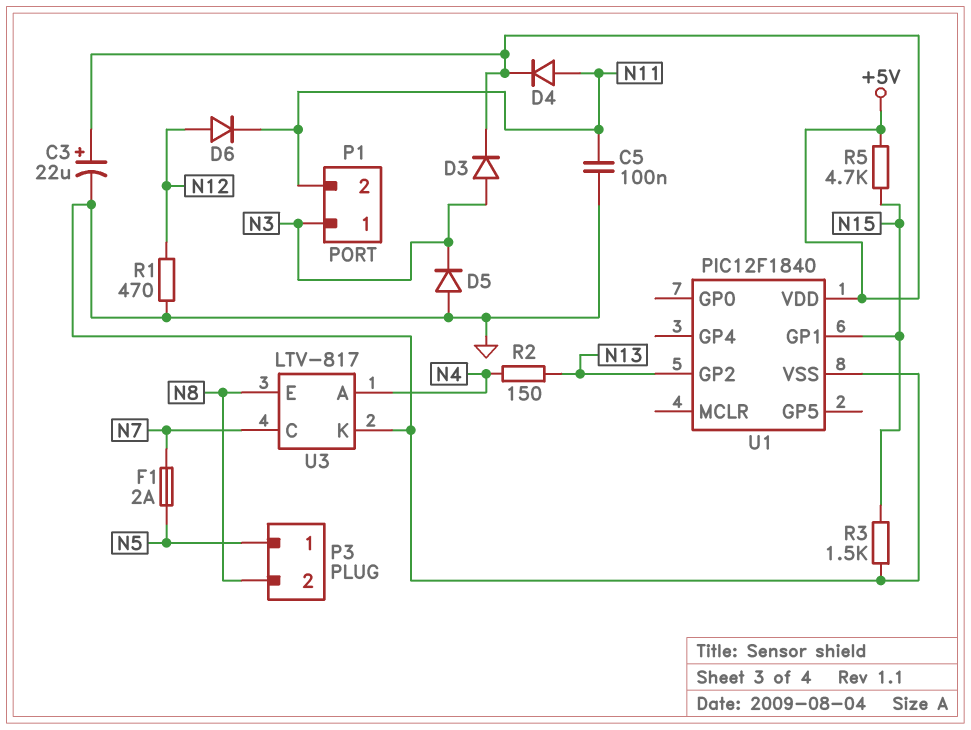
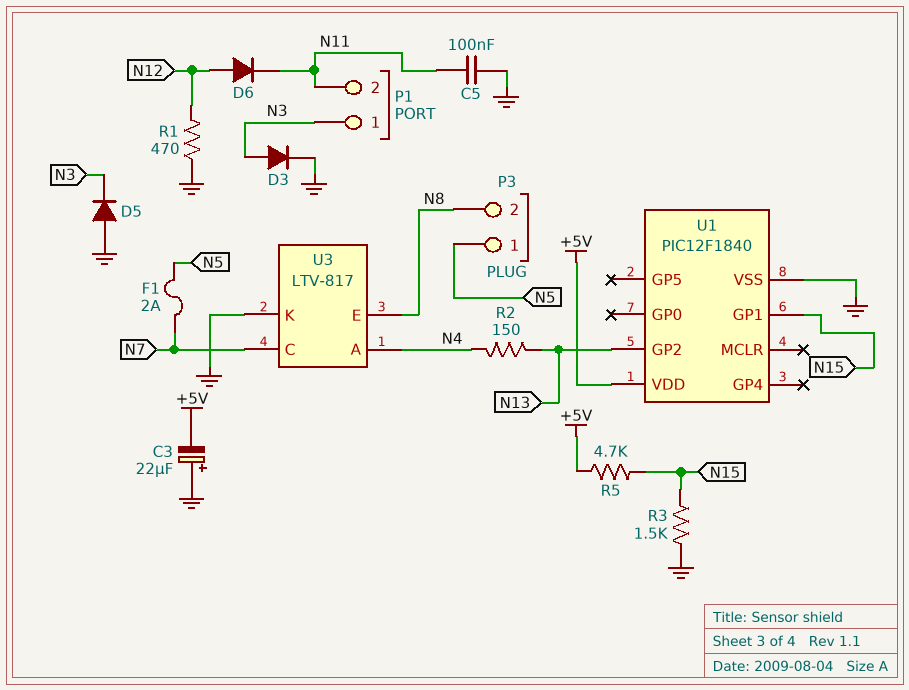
C3: 22uF (plus +5V, minus GND) -> 22uF (plus GND, minus +5V)
D3: diode (A N3, K +5V) -> diode (A N3, K GND)
D4: diode (A N11, K +5V) -> none

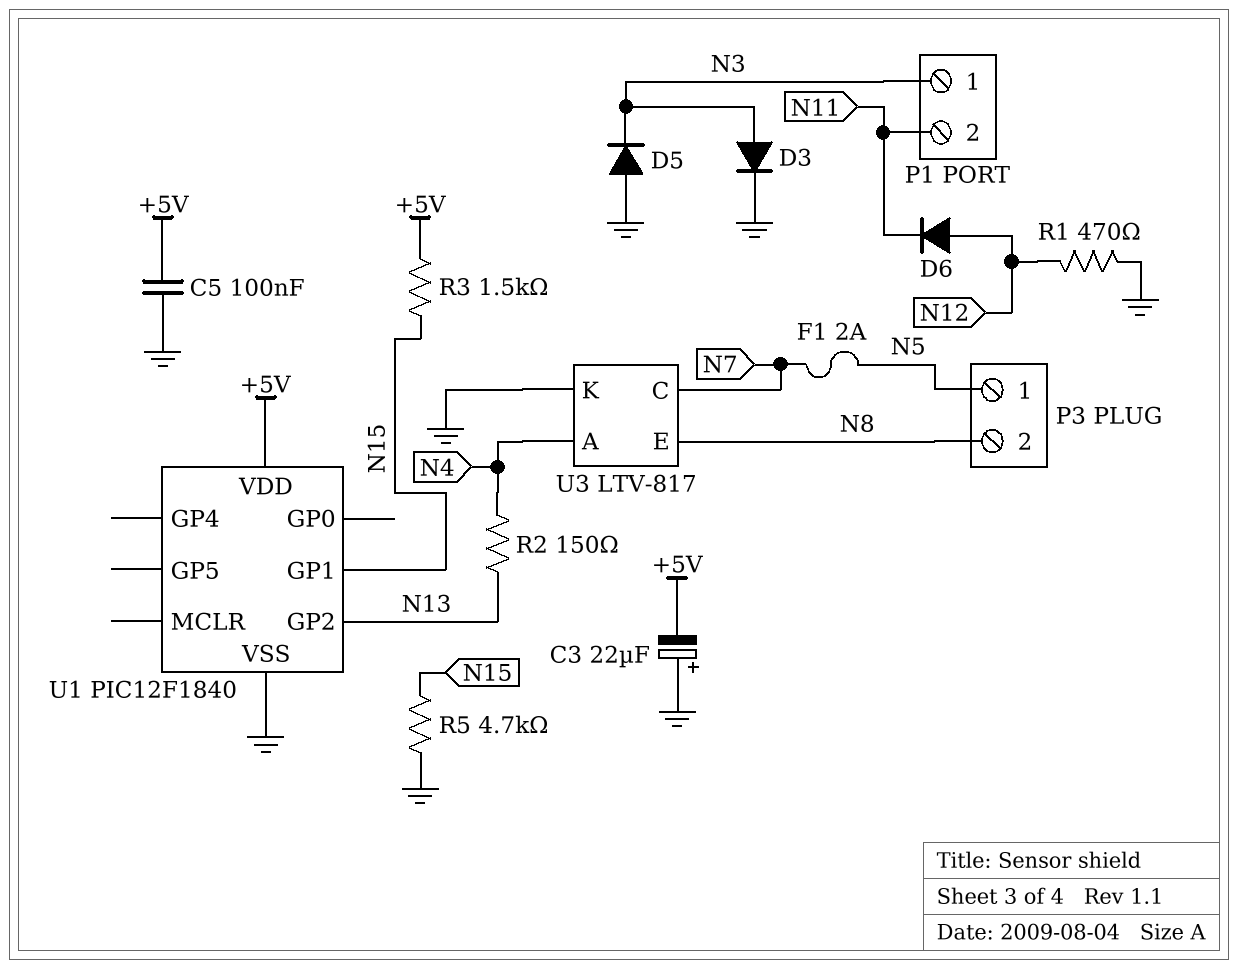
C5: 100nF (GND, N11) -> 100nF (+5V, GND)
R3: 1.5k (GND, N15) -> 1.5k (+5V, N15)
R5: 4.7k (+5V, N15) -> 4.7k (GND, N15)

